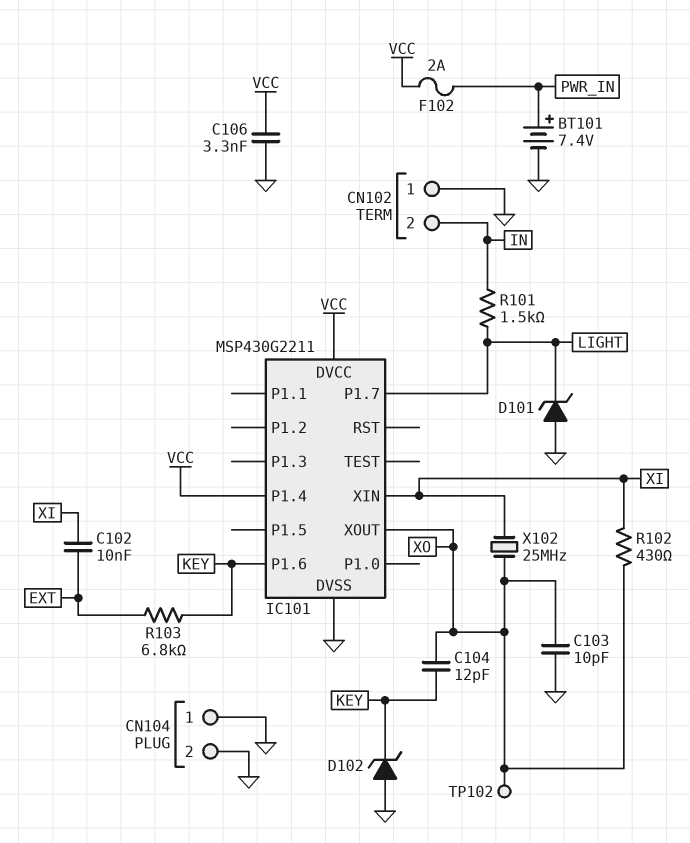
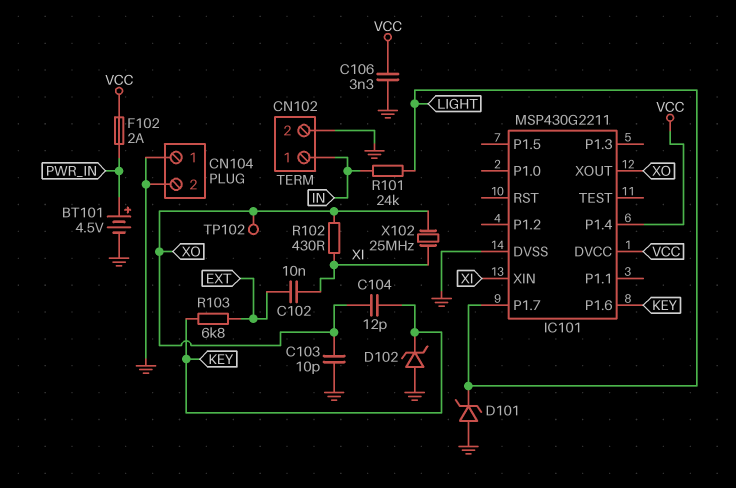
BT101: 7.4V (plus PWR_IN, minus GND) -> 4.5V (plus PWR_IN, minus GND)
CN102 pin 1: GND -> IN
CN102 pin 2: IN -> GND
R101: 1.5k (IN, LIGHT) -> 24k (IN, LIGHT)

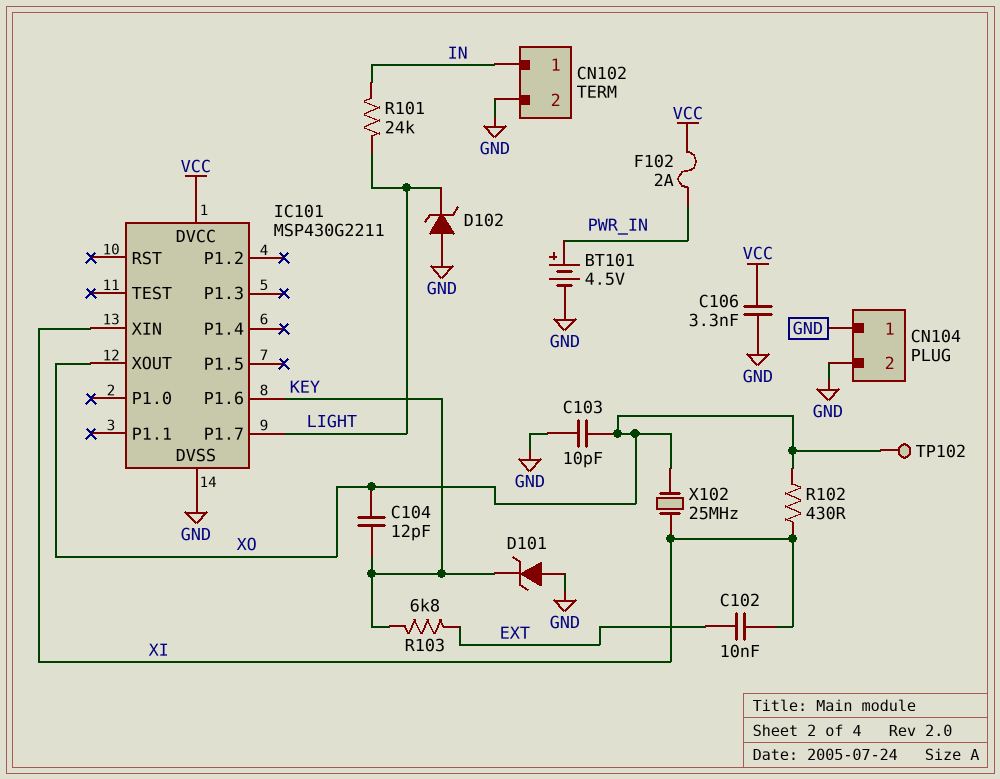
D101: zener (A GND, K LIGHT) -> zener (A GND, K KEY)
D102: zener (A GND, K KEY) -> zener (A GND, K LIGHT)
IC101 pin P1.4: VCC -> none

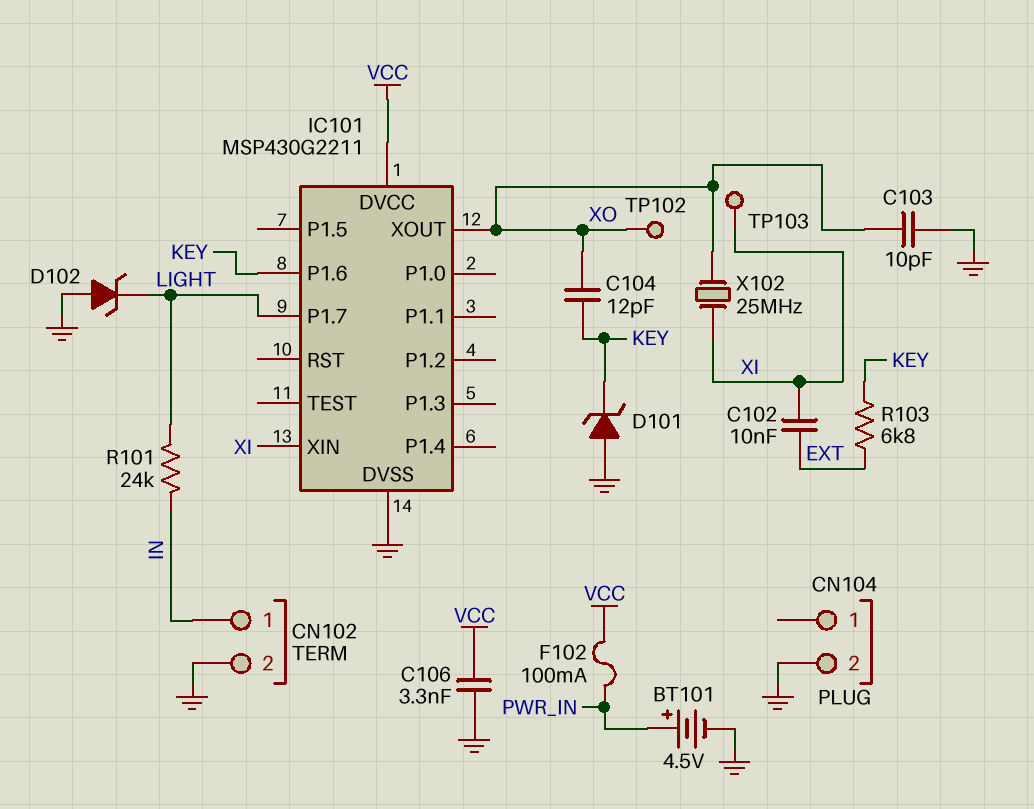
CN104 pin 1: GND -> none
F102: 2A (PWR_IN, VCC) -> 100mA (PWR_IN, VCC)
R102: 430 (XI, XO) -> none
TP103: none -> test point (XI)

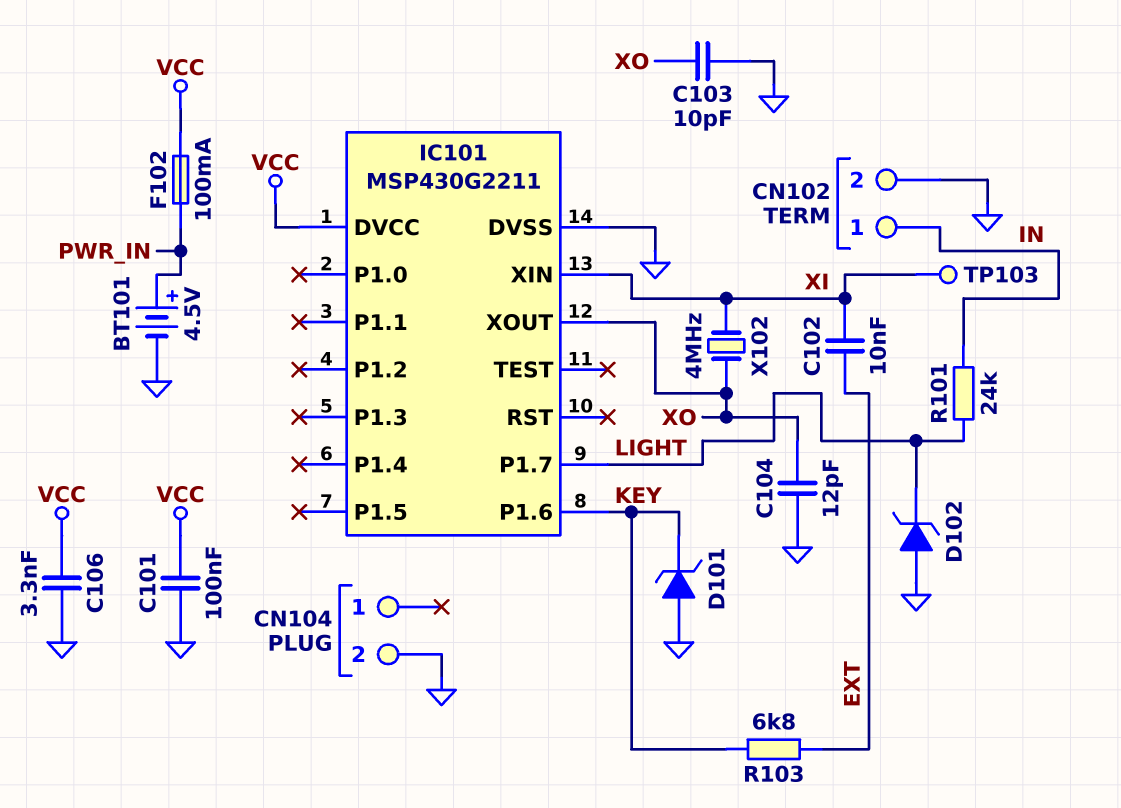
C101: none -> 100nF (GND, VCC)
C104: 12pF (KEY, XO) -> 12pF (GND, XO)
TP102: test point (XO) -> none
X102: 25MHz (XI, XO) -> 4MHz (XI, XO)

